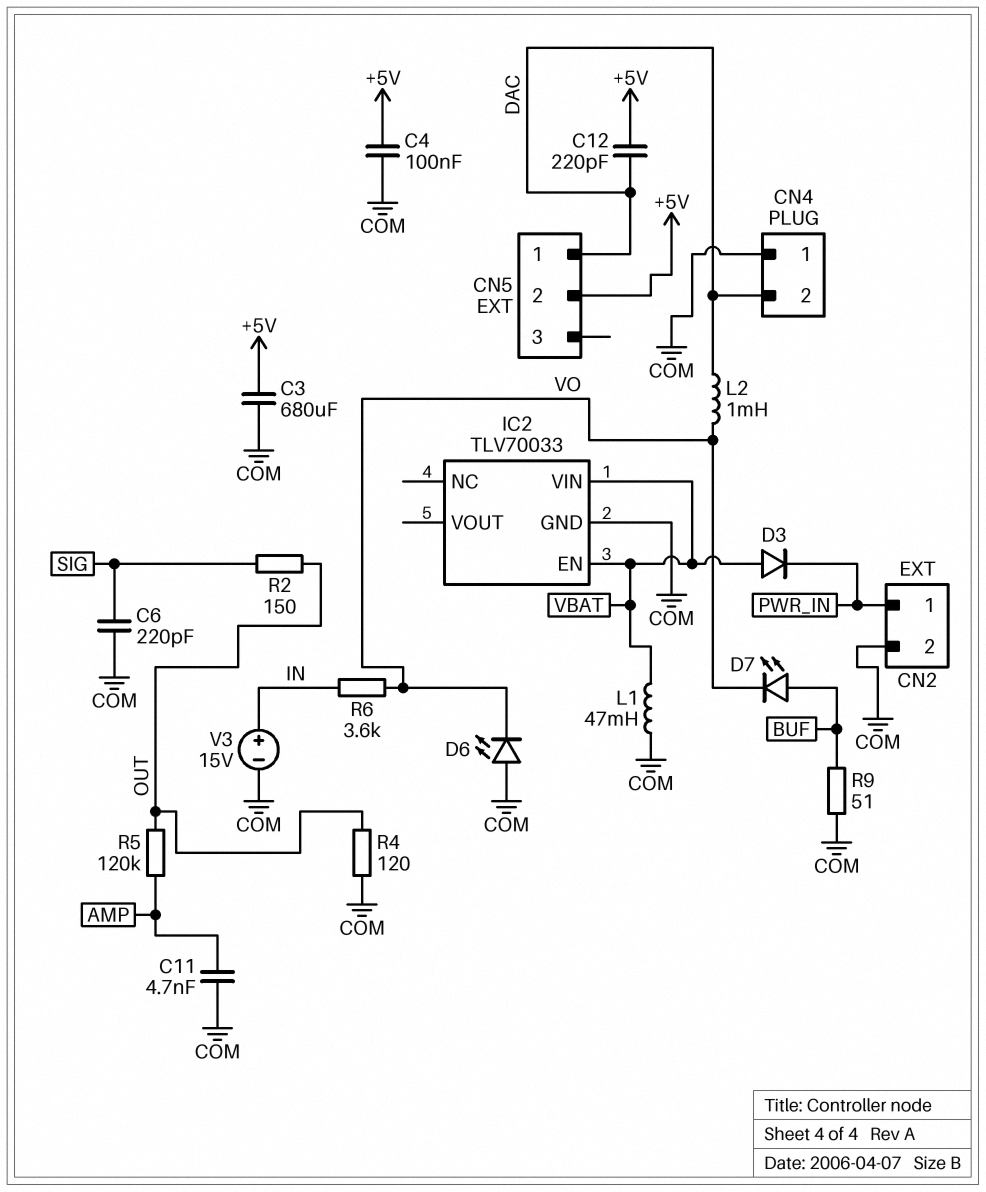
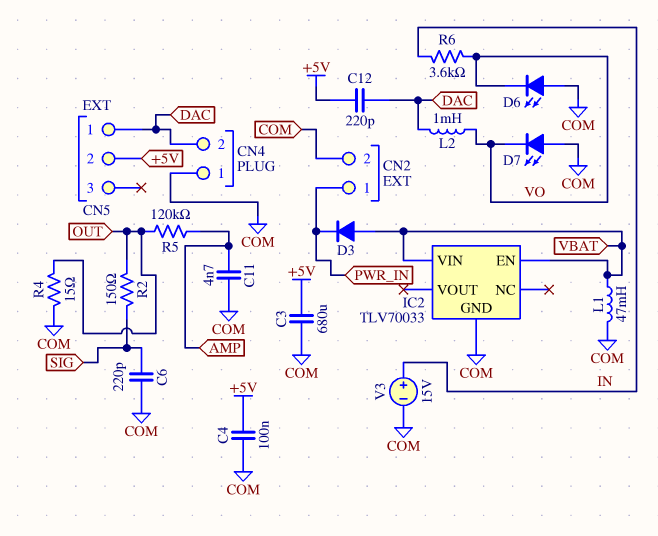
D7: LED (A BUF, K VO) -> LED (A COM, K VO)
R4: 120 (COM, OUT) -> 15 (COM, OUT)
R9: 51 (BUF, COM) -> none

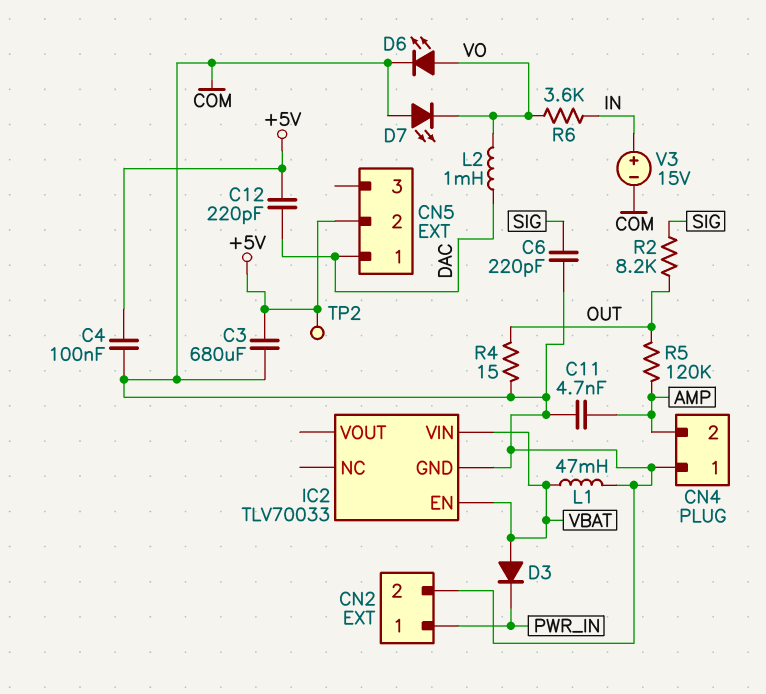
CN4 pin 2: DAC -> AMP
D6: LED (A COM, K VO) -> LED (A VO, K COM)
R2: 150 (OUT, SIG) -> 8.2k (OUT, SIG)
TP2: none -> test point (+5V)

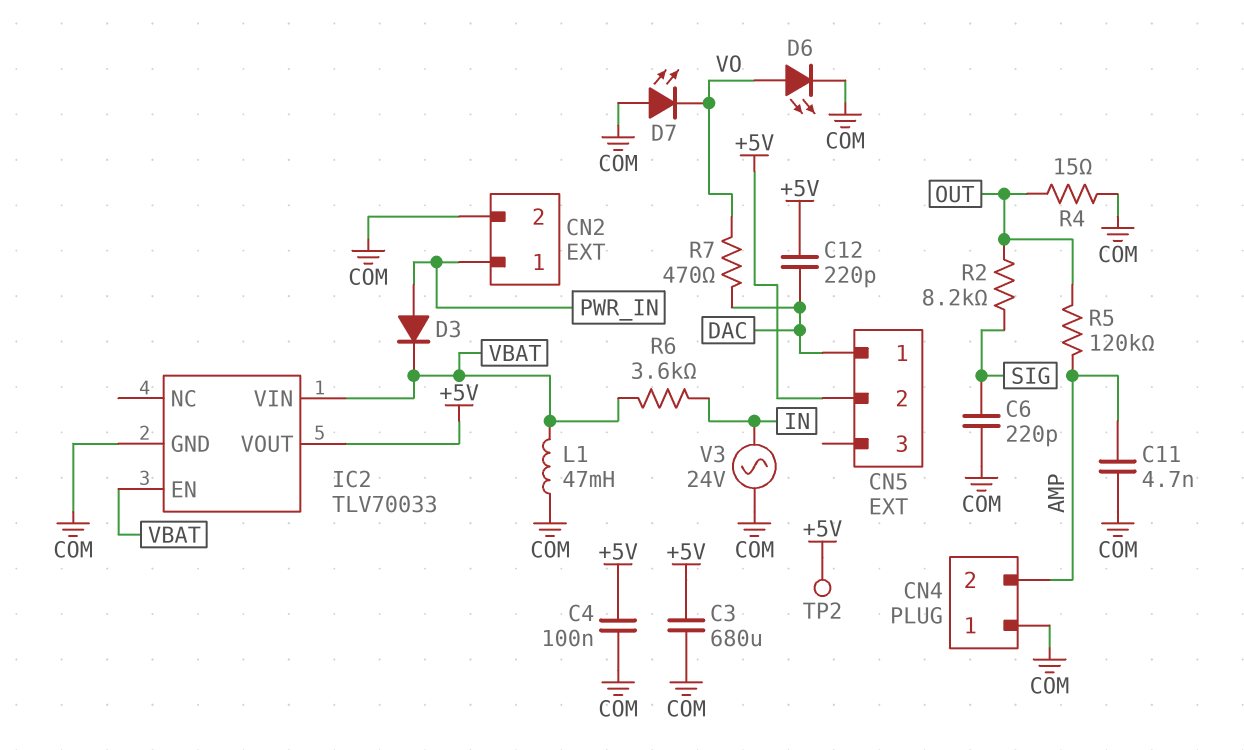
D3: diode (A VBAT, K PWR_IN) -> diode (A PWR_IN, K VBAT)
IC2 pin VOUT: none -> +5V
L2: 1mH (DAC, VO) -> none
R6: 3.6k (IN, VO) -> 3.6k (IN, VBAT)
R7: none -> 470 (DAC, VO)
V3: 15V (plus IN, minus COM) -> AC 24V (COM, IN)

